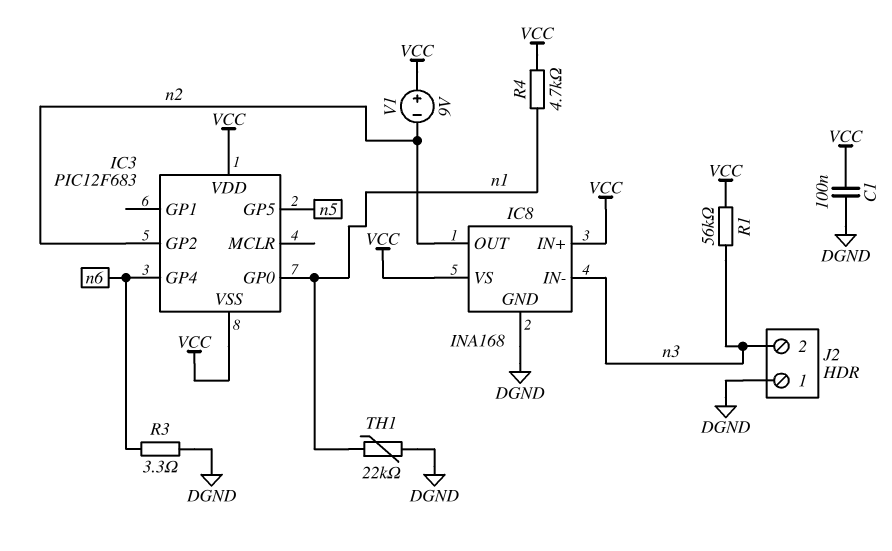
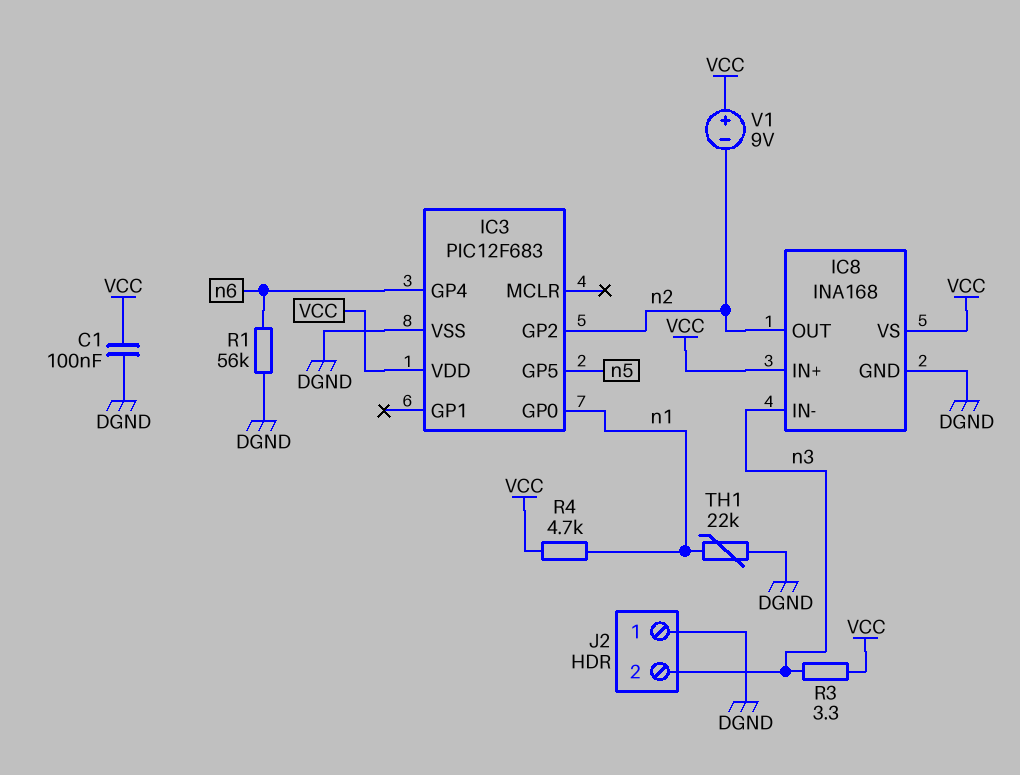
IC3 pin VSS: VCC -> DGND
R1: 56k (VCC, n3) -> 56k (DGND, n6)
R3: 3.3 (DGND, n6) -> 3.3 (VCC, n3)

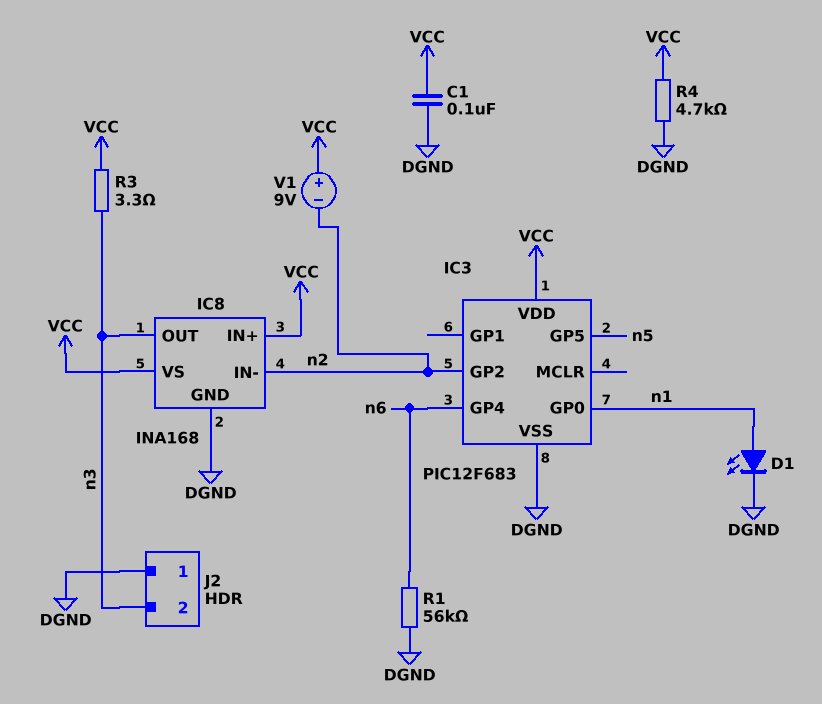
D1: none -> LED (A n1, K DGND)
IC8 pin IN-: n3 -> n2
IC8 pin OUT: n2 -> n3
R4: 4.7k (VCC, n1) -> 4.7k (DGND, VCC)
TH1: 22k (DGND, n1) -> none

